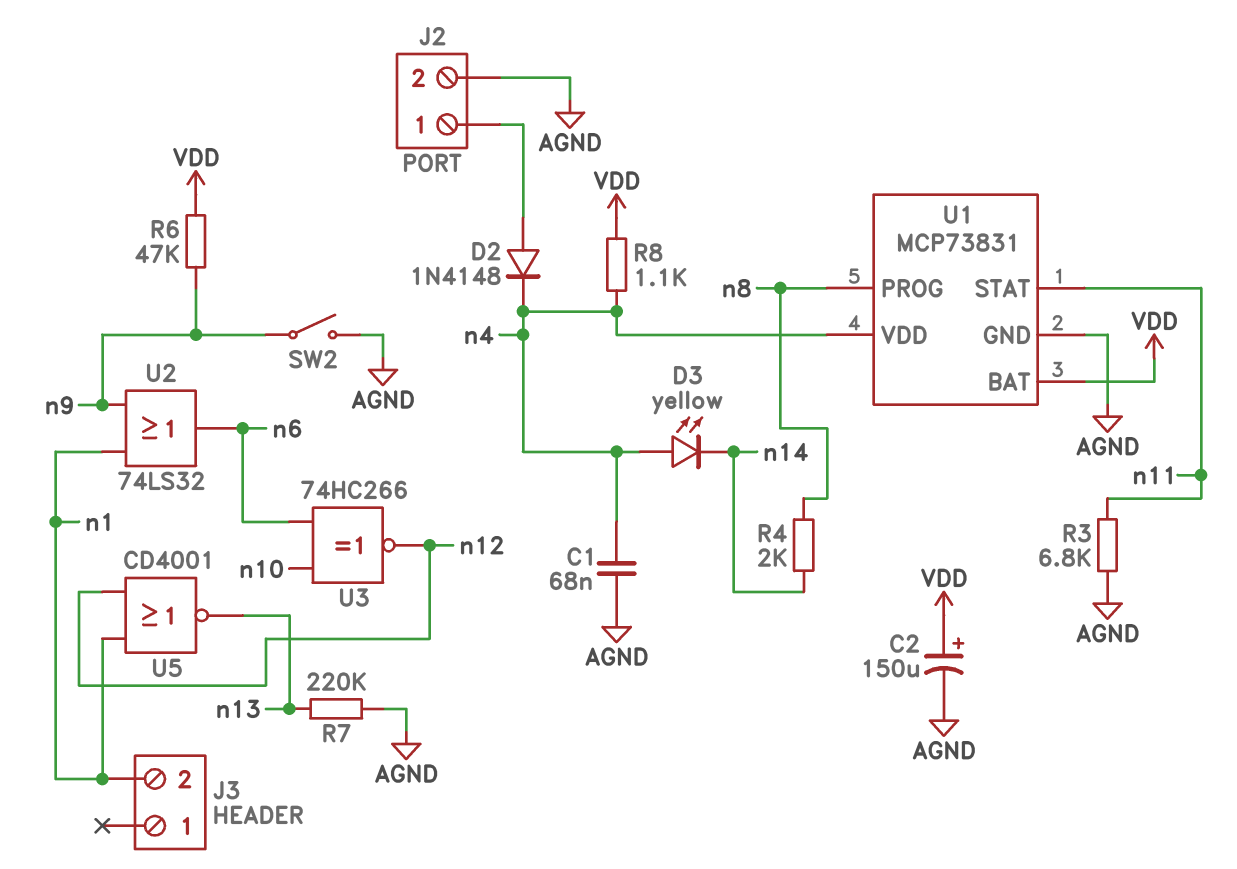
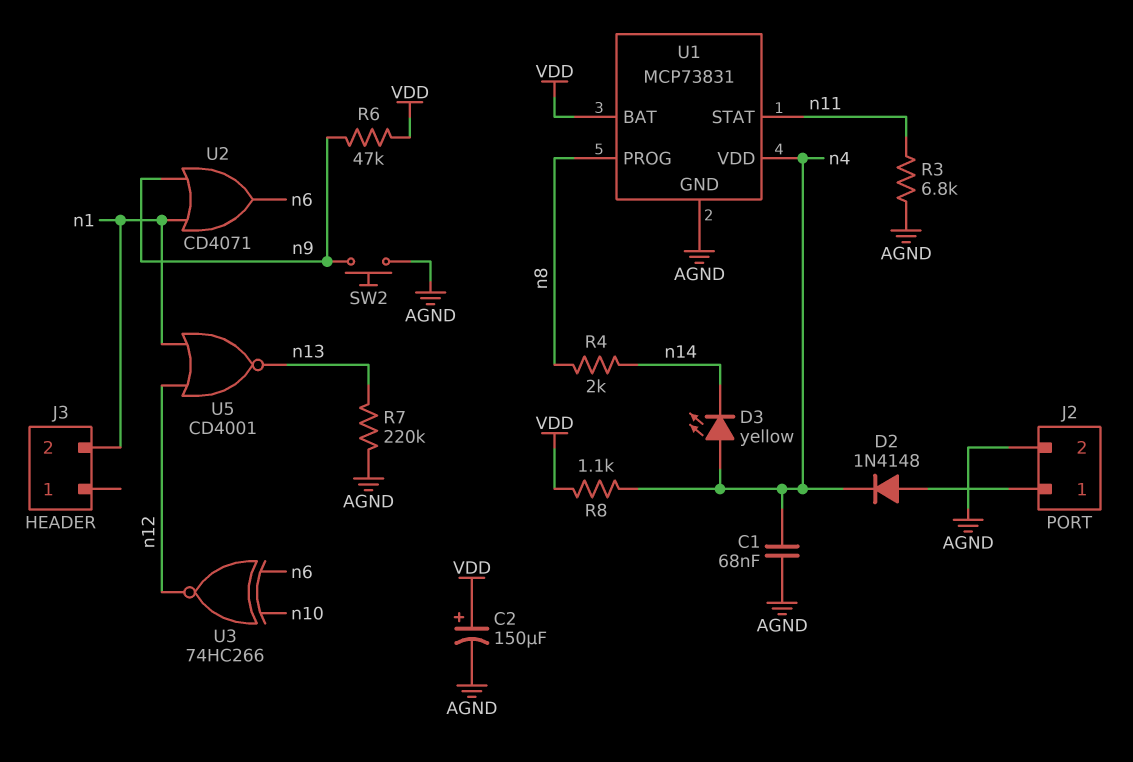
SW2: switch (AGND, n9) -> button (AGND, n9)
U2: OR 74LS32 (in n1, in n9, out n6) -> OR CD4071 (in n1, in n9, out n6)

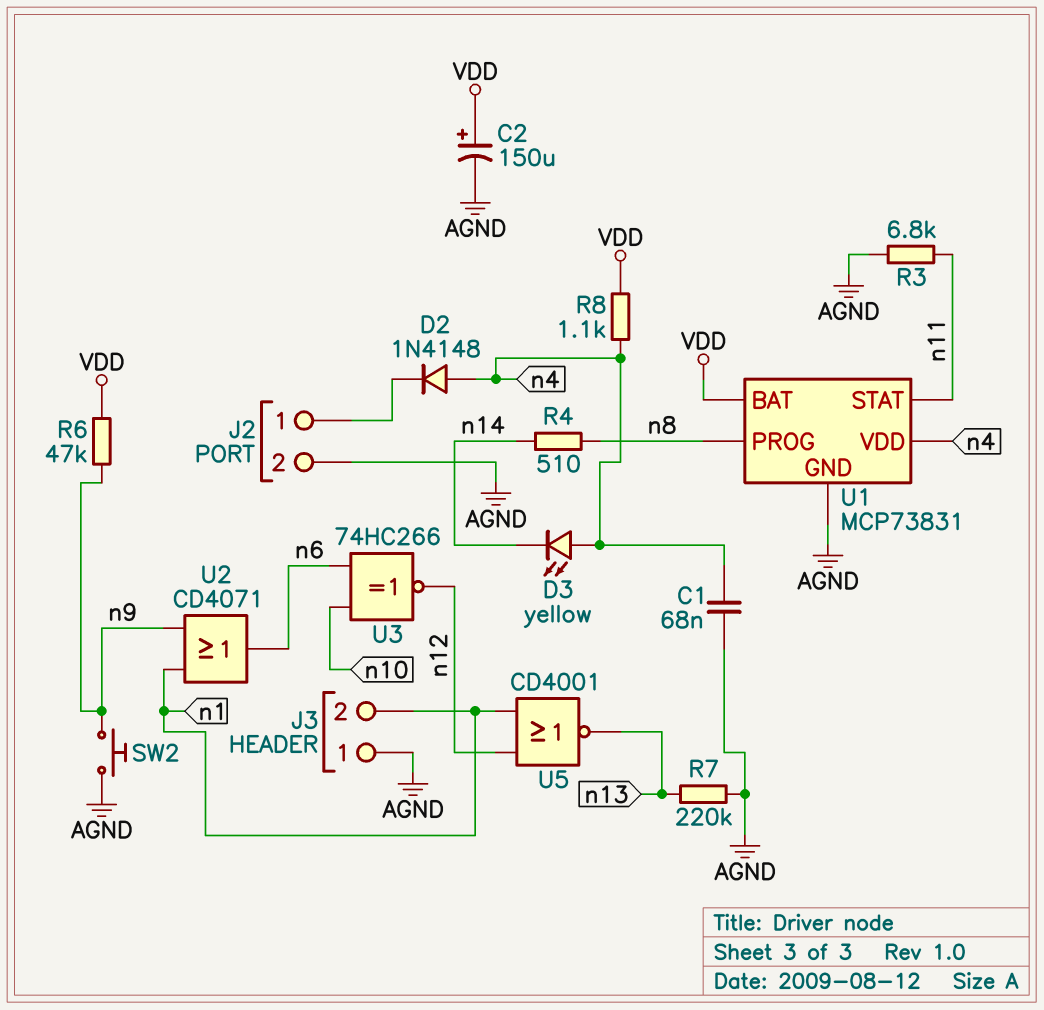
D2: diode 1N4148 (A J2/1, K n4) -> diode 1N4148 (A n4, K J2/1)
J3 pin 1: none -> AGND
R4: 2k (n8, n14) -> 510 (n8, n14)

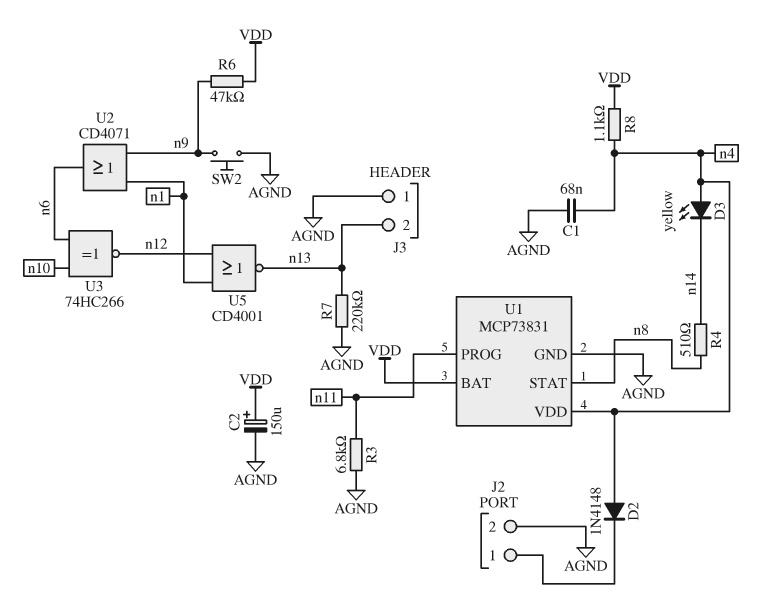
J3 pin 2: n1 -> n13
U1 pin PROG: n8 -> n11
U1 pin STAT: n11 -> n8

